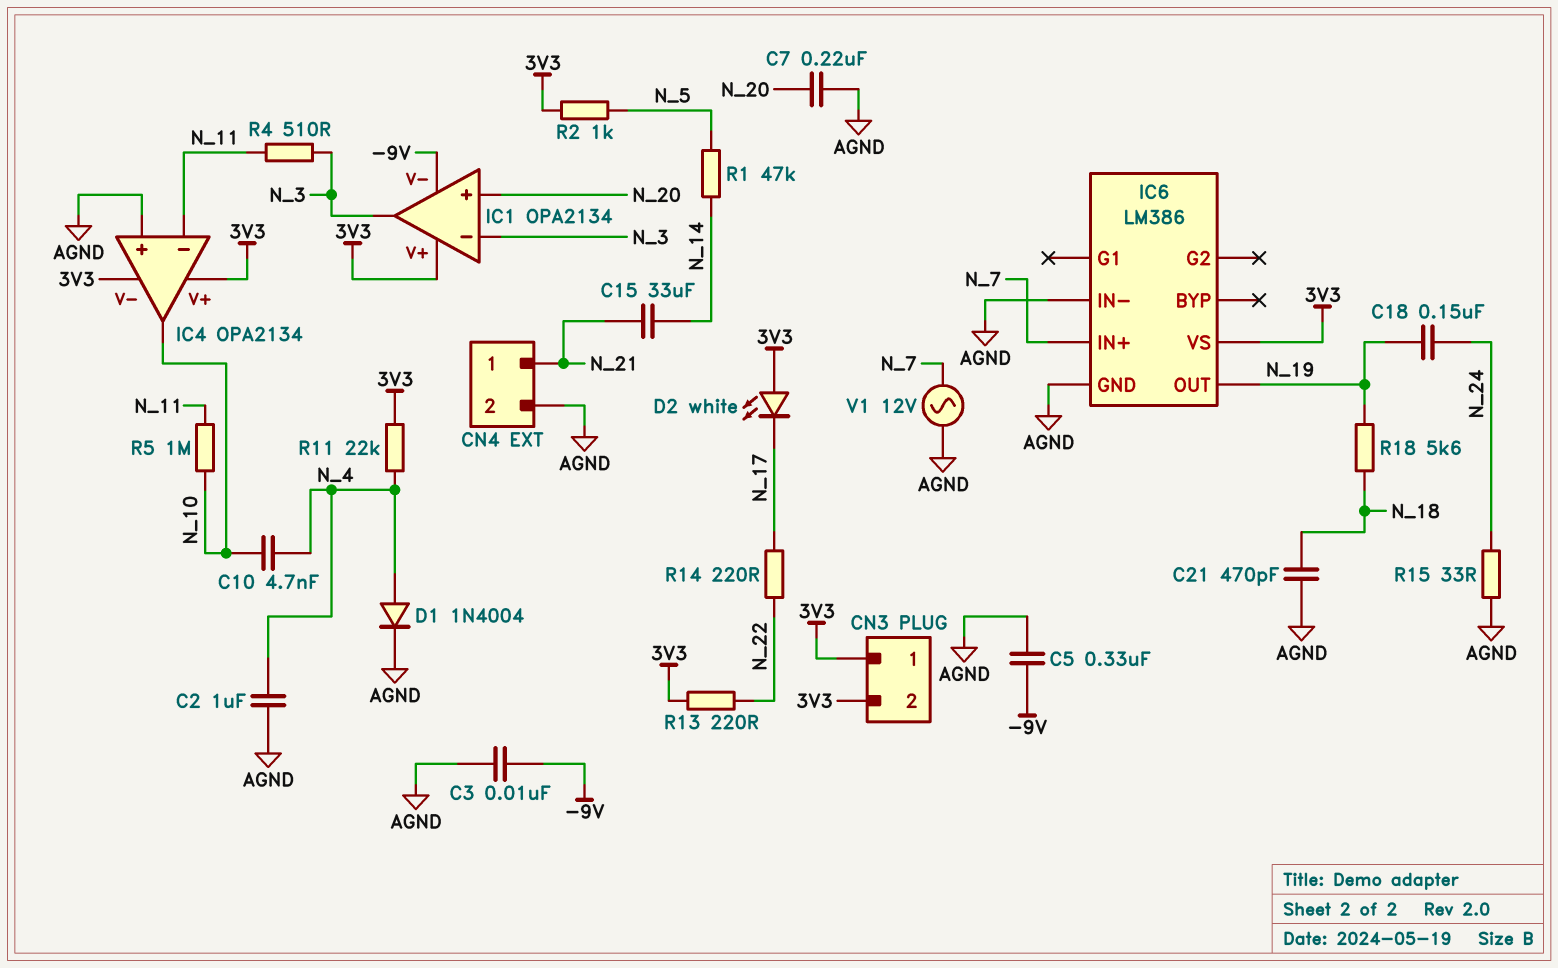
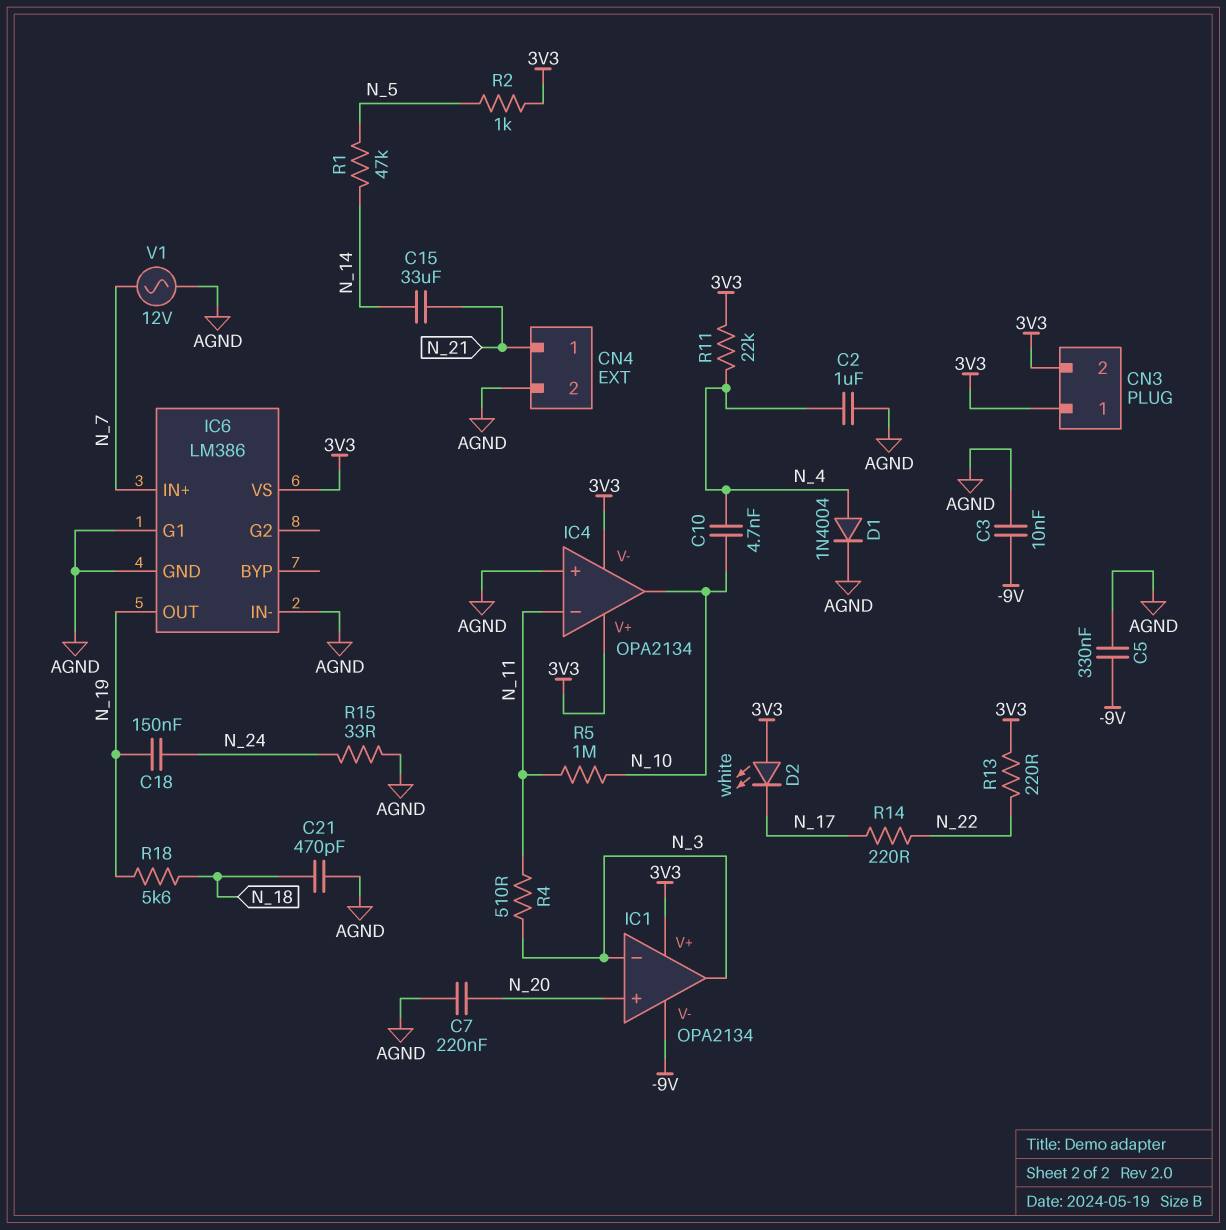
IC6 pin G1: none -> AGND

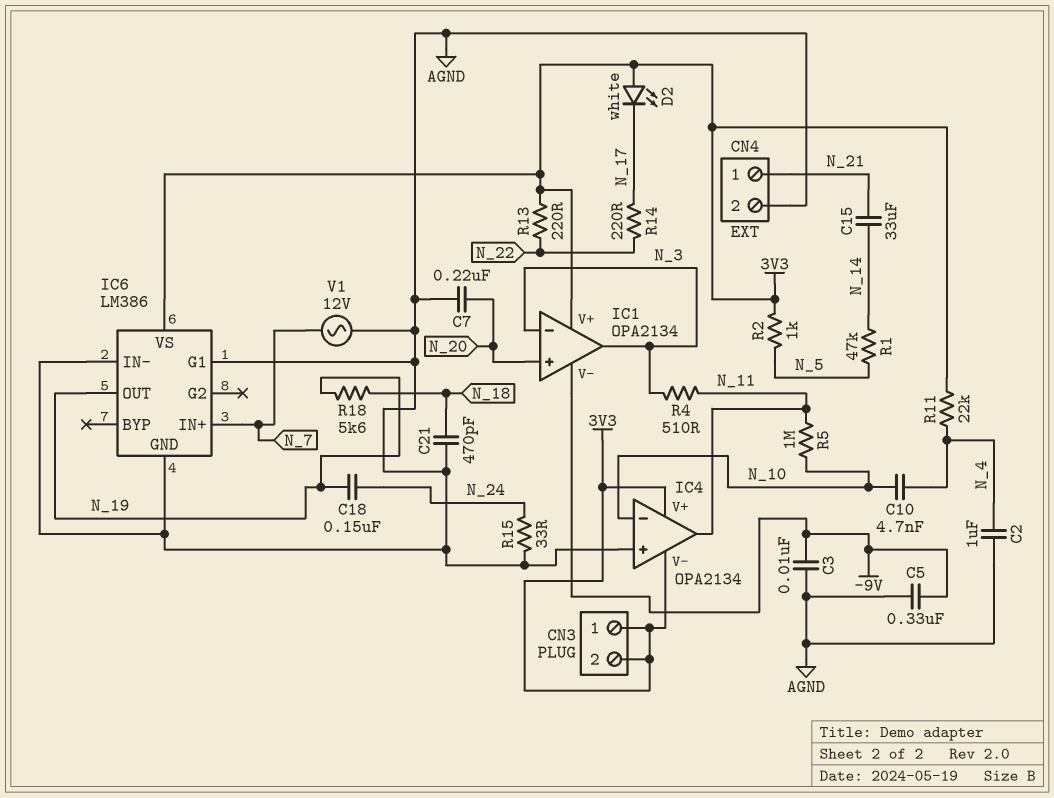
D1: diode 1N4004 (A N_4, K AGND) -> none
IC4 pin in-: N_11 -> N_10
IC4 pin out: N_10 -> N_11

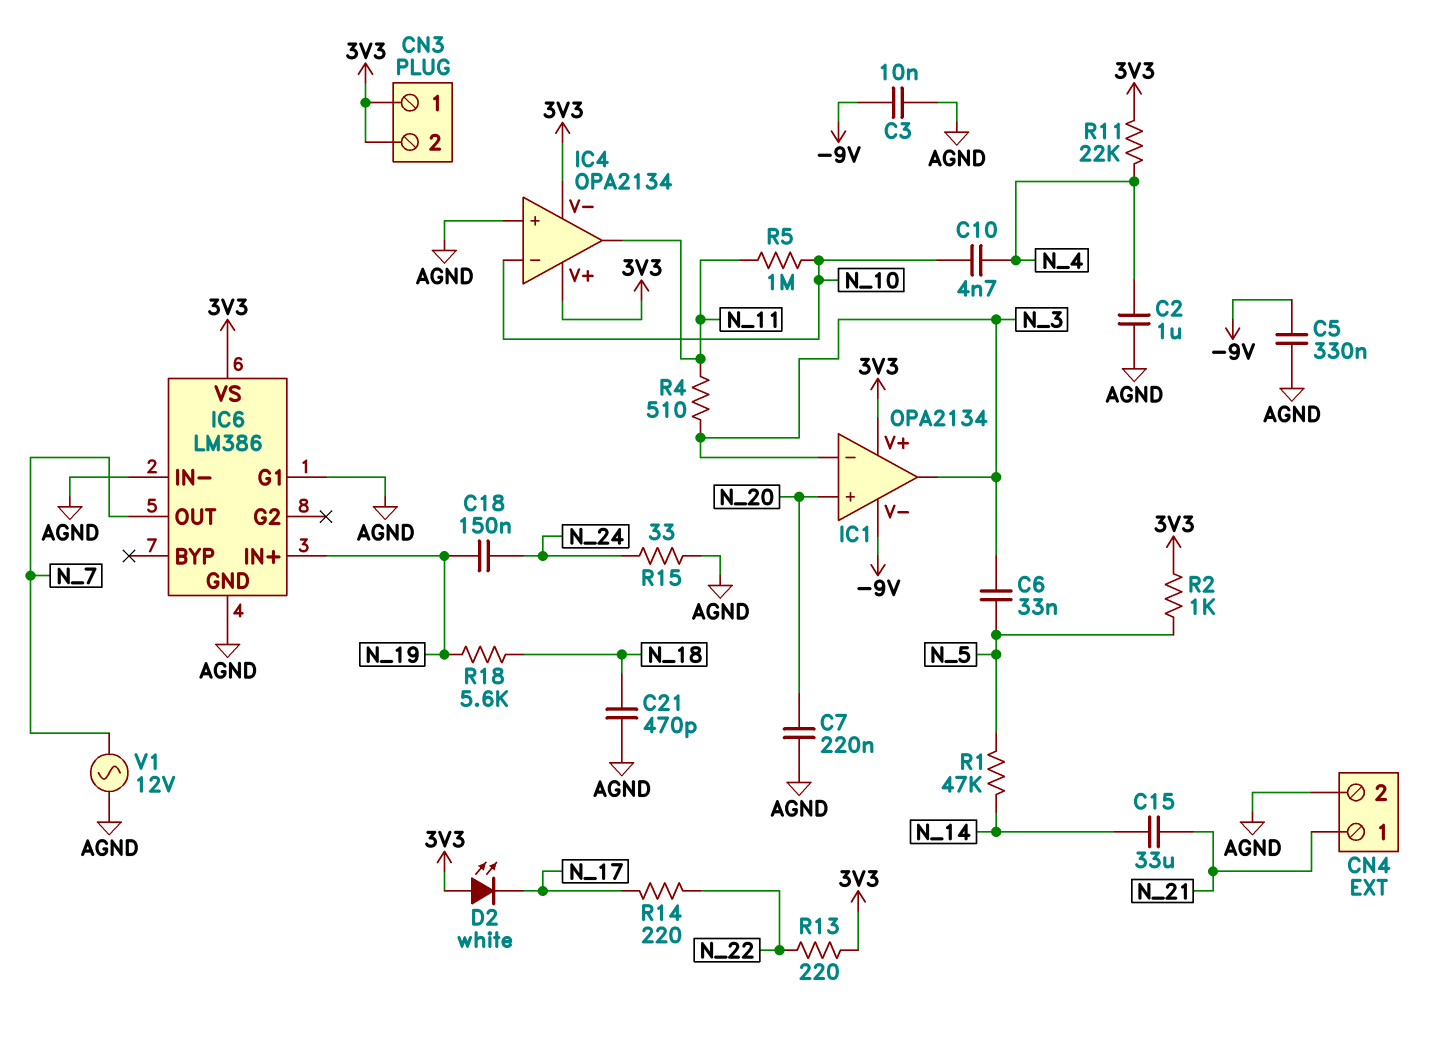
C6: none -> 33nF (N_3, N_5)
IC6 pin IN+: N_7 -> N_19
IC6 pin OUT: N_19 -> N_7

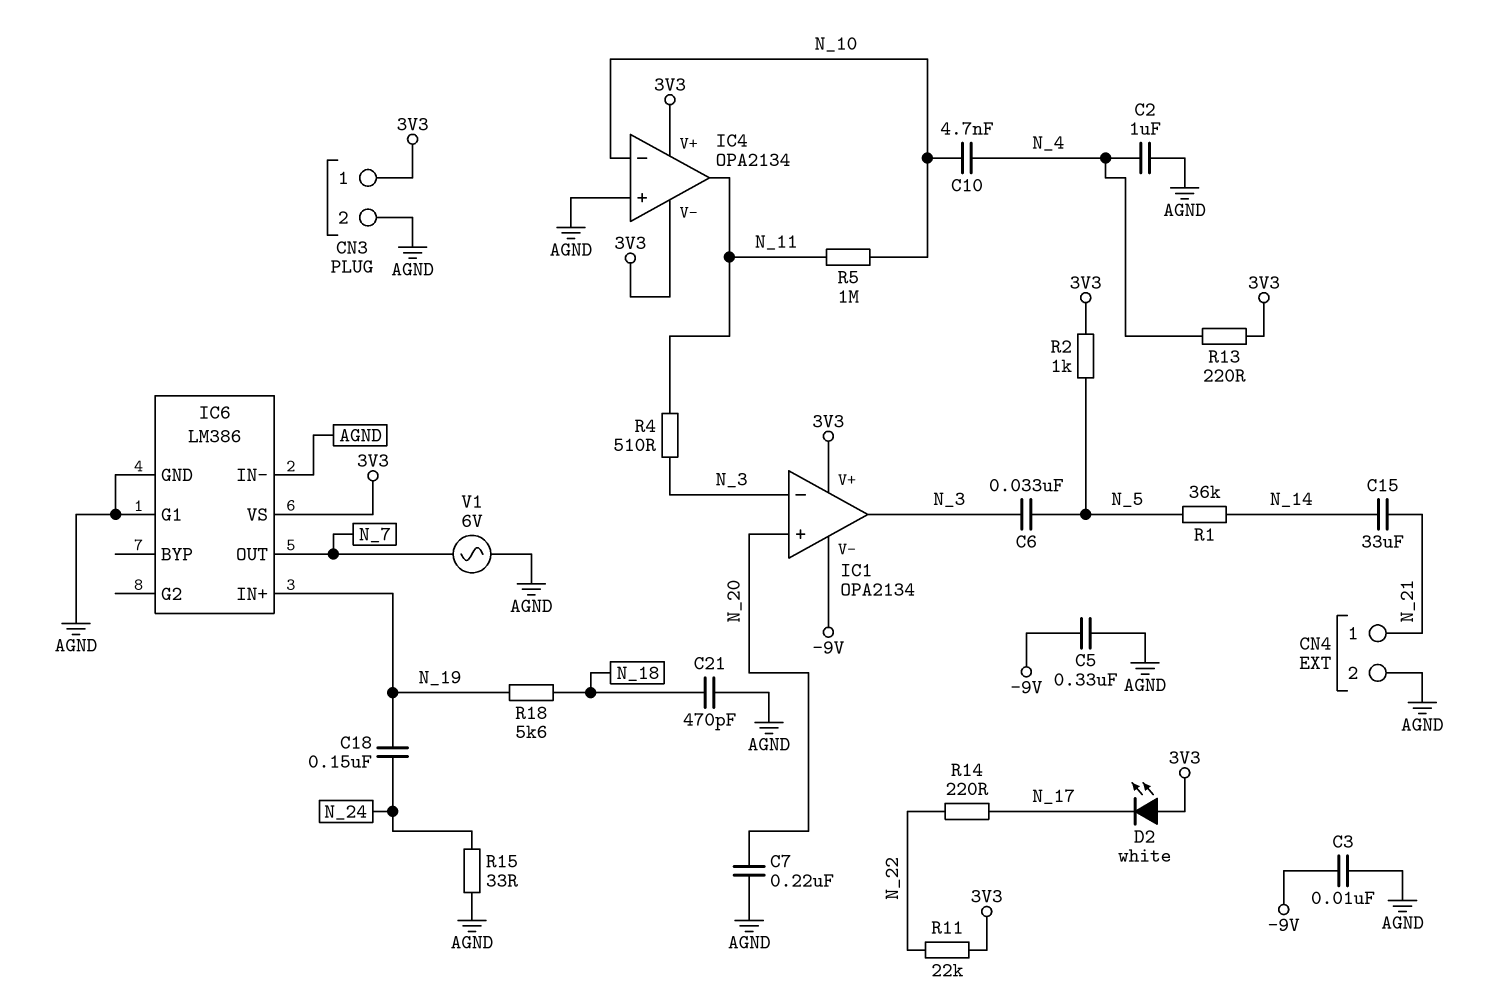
CN3 pin 2: 3V3 -> AGND
R1: 47k (N_5, N_14) -> 36k (N_5, N_14)
R11: 22k (3V3, N_4) -> 22k (3V3, N_22)
R13: 220 (3V3, N_22) -> 220 (3V3, N_4)
V1: AC 12V (AGND, N_7) -> AC 6V (AGND, N_7)

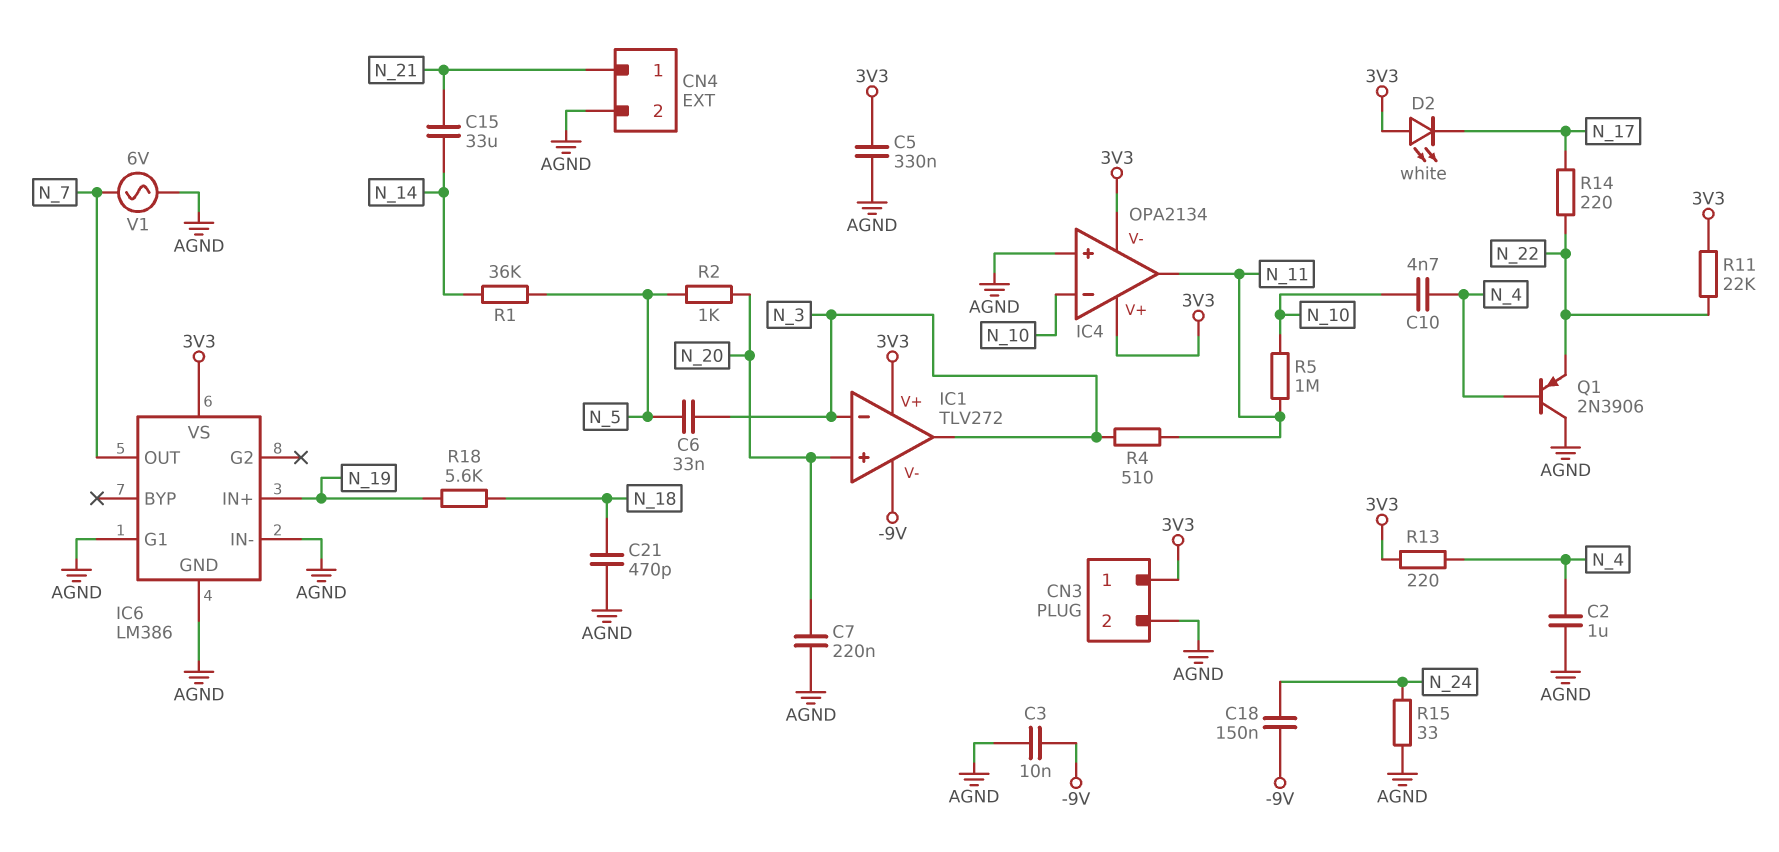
C5: 330nF (-9V, AGND) -> 330nF (3V3, AGND)
C18: 150nF (N_19, N_24) -> 150nF (-9V, N_24)
IC1: OPA2134 -> TLV272
Q1: none -> PNP 2N3906 (B N_4, C AGND, E N_22)
R2: 1k (3V3, N_5) -> 1k (N_5, N_20)

